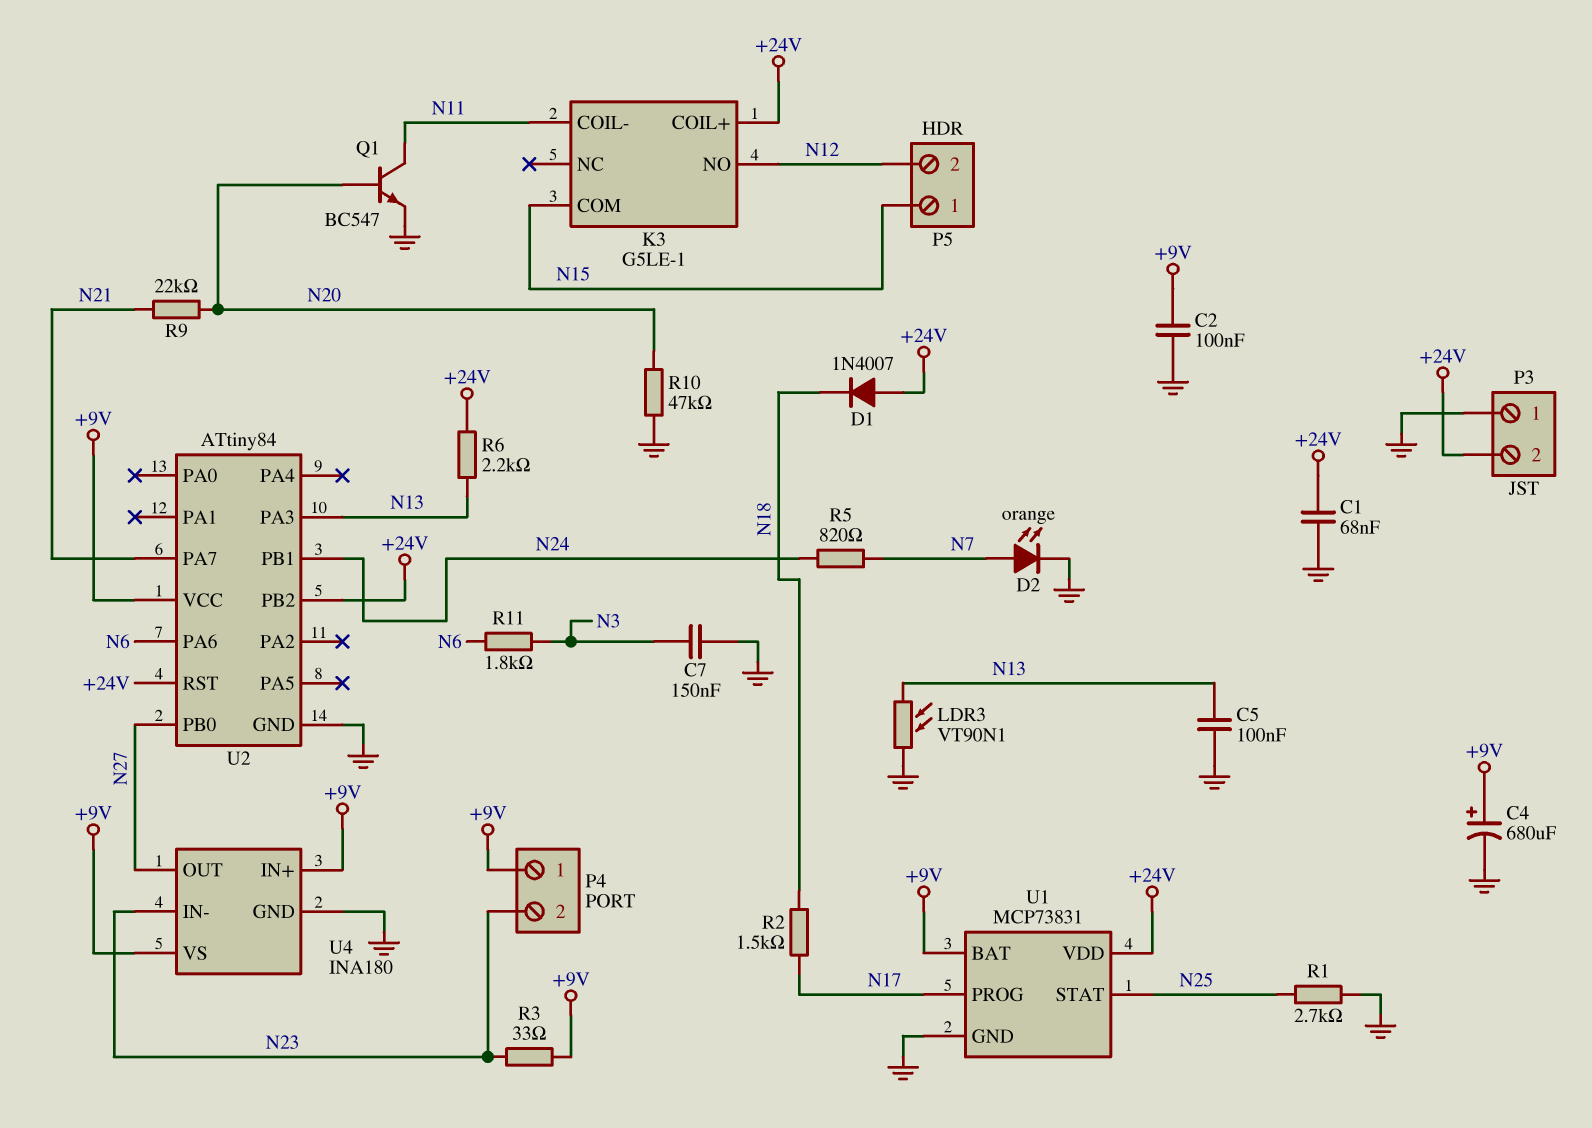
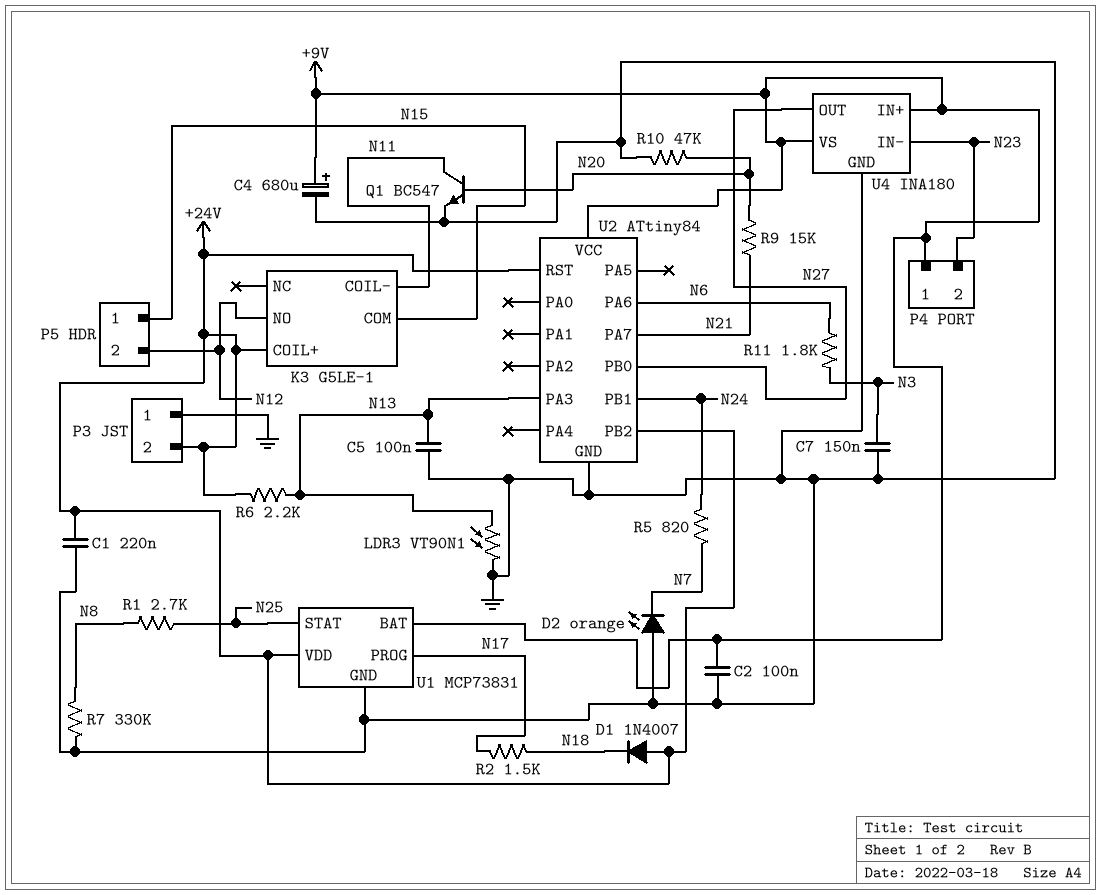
C1: 68nF (+24V, GND) -> 220nF (+24V, GND)
D2: LED orange (A N7, K GND) -> LED orange (A GND, K N7)
R1: 2.7k (GND, N25) -> 2.7k (N8, N25)
R3: 33 (+9V, N23) -> none
R7: none -> 330k (GND, N8)
R9: 22k (N20, N21) -> 15k (N20, N21)

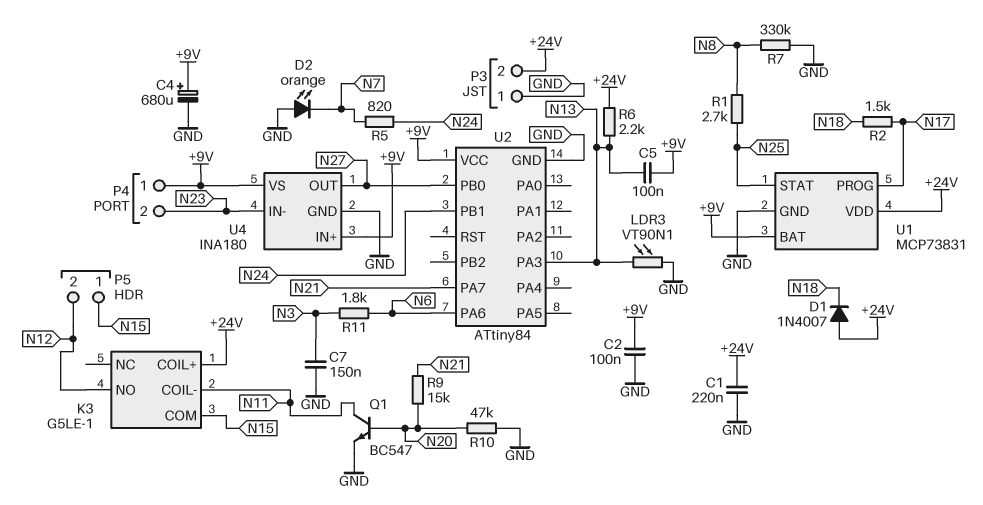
C5: 100nF (GND, N13) -> 100nF (+9V, N13)
U2 pin PB2: +24V -> none
U2 pin RST: +24V -> none

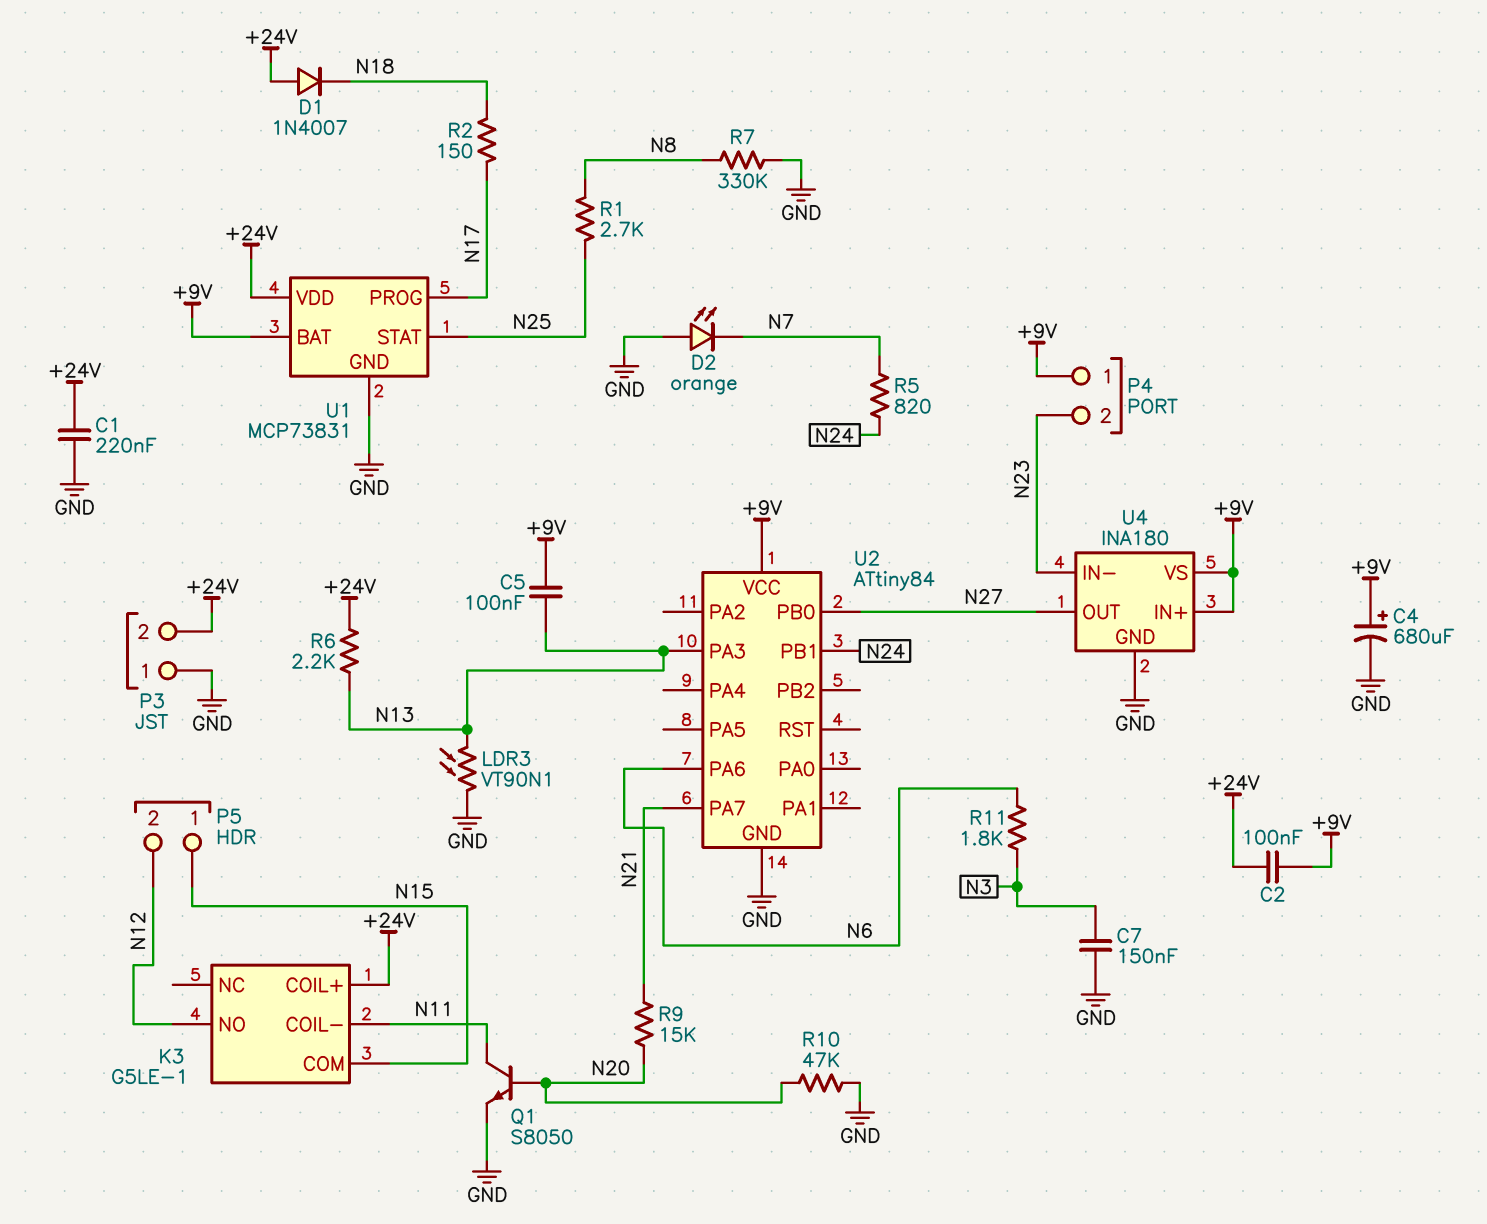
C2: 100nF (+9V, GND) -> 100nF (+9V, +24V)
Q1: NPN BC547 (B N20, C N11, E GND) -> NPN S8050 (B N20, C N11, E GND)
R2: 1.5k (N17, N18) -> 150 (N17, N18)

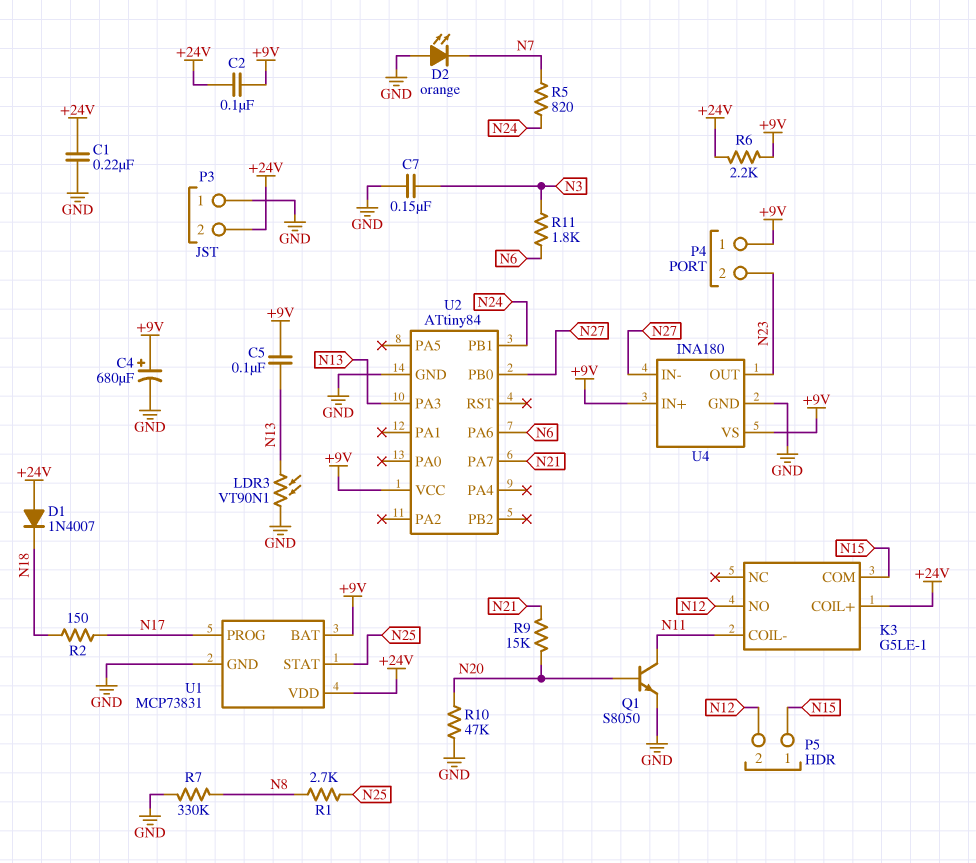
R6: 2.2k (+24V, N13) -> 2.2k (+9V, +24V)
U4 pin IN-: N23 -> N27
U4 pin OUT: N27 -> N23

